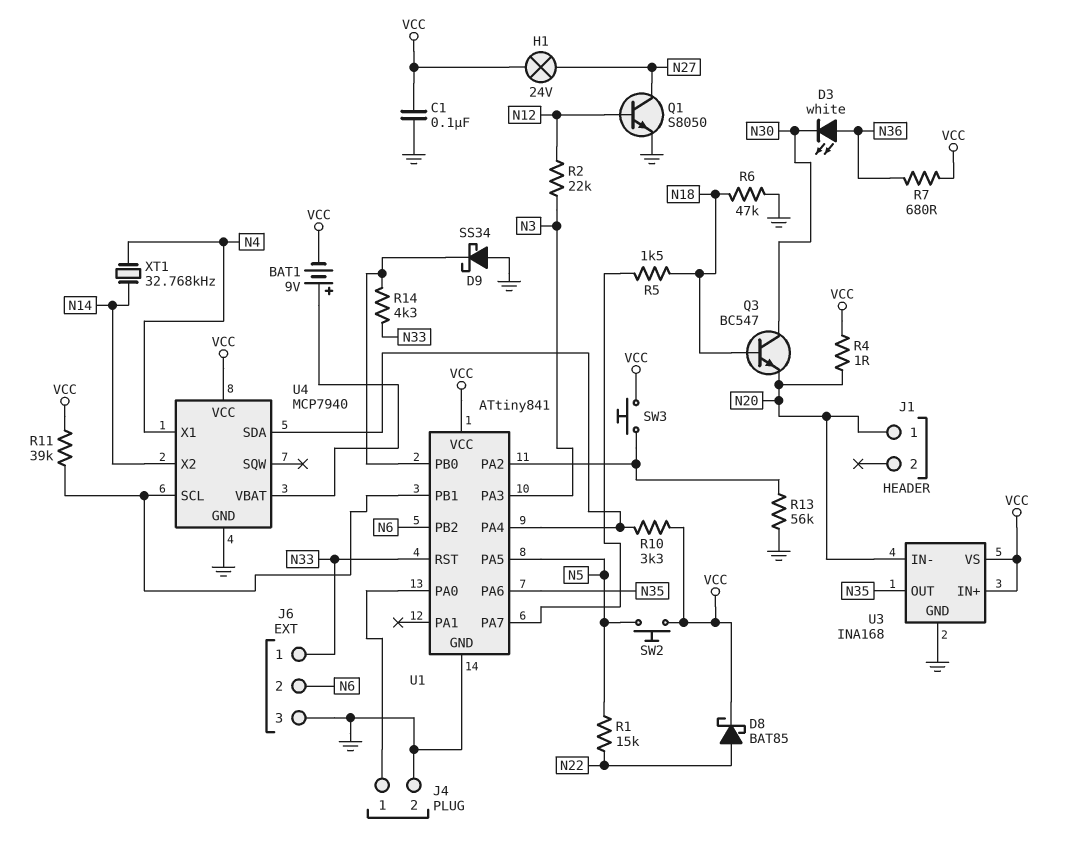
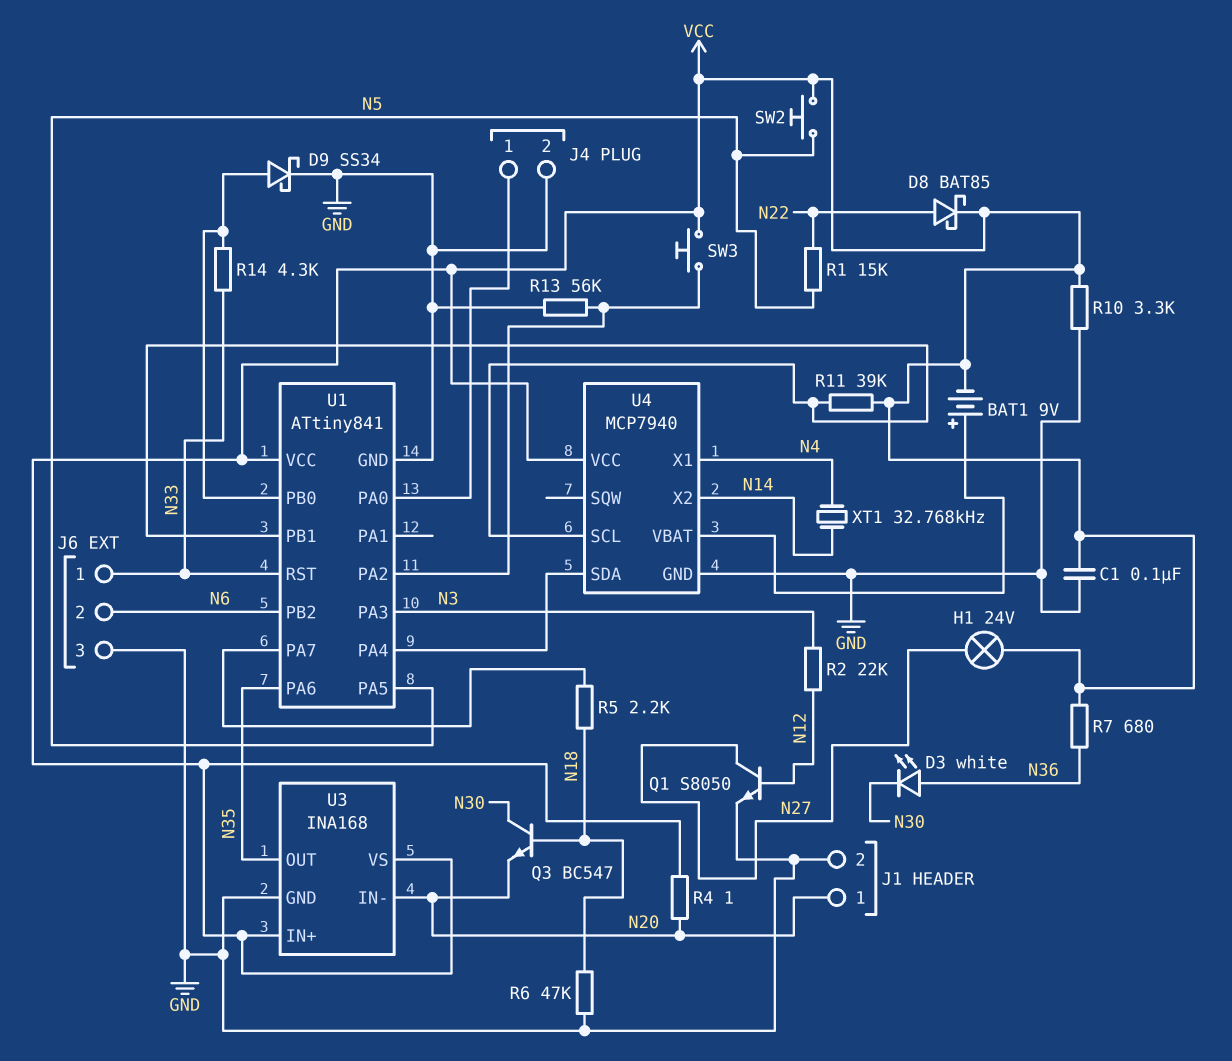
D9: schottky SS34 (A GND, K U1/PB0) -> schottky SS34 (A U1/PB0, K GND)
J1 pin 2: none -> GND
R5: 1.5k (N18, U1/PA7) -> 2.2k (N18, U1/PA7)
R10: 3.3k (U1/PA4, VCC) -> 3.3k (GND, VCC)

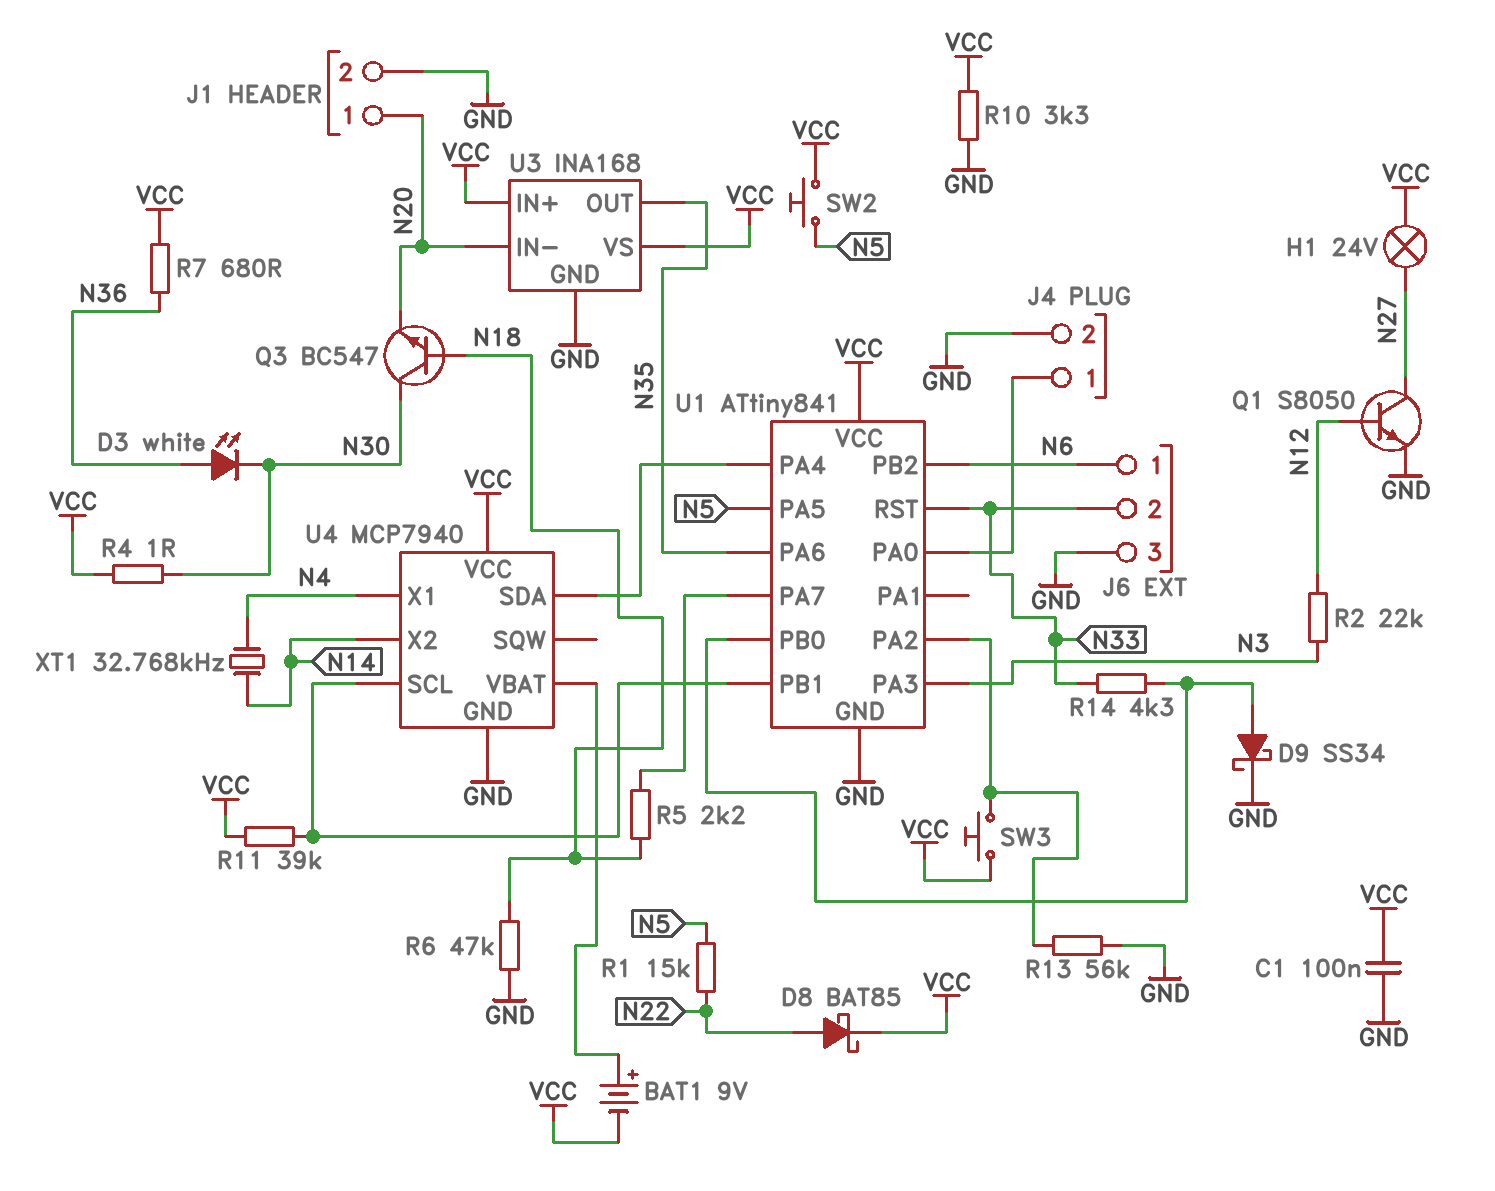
J6 pin 1: N33 -> N6
J6 pin 2: N6 -> N33
R4: 1 (N20, VCC) -> 1 (N30, VCC)

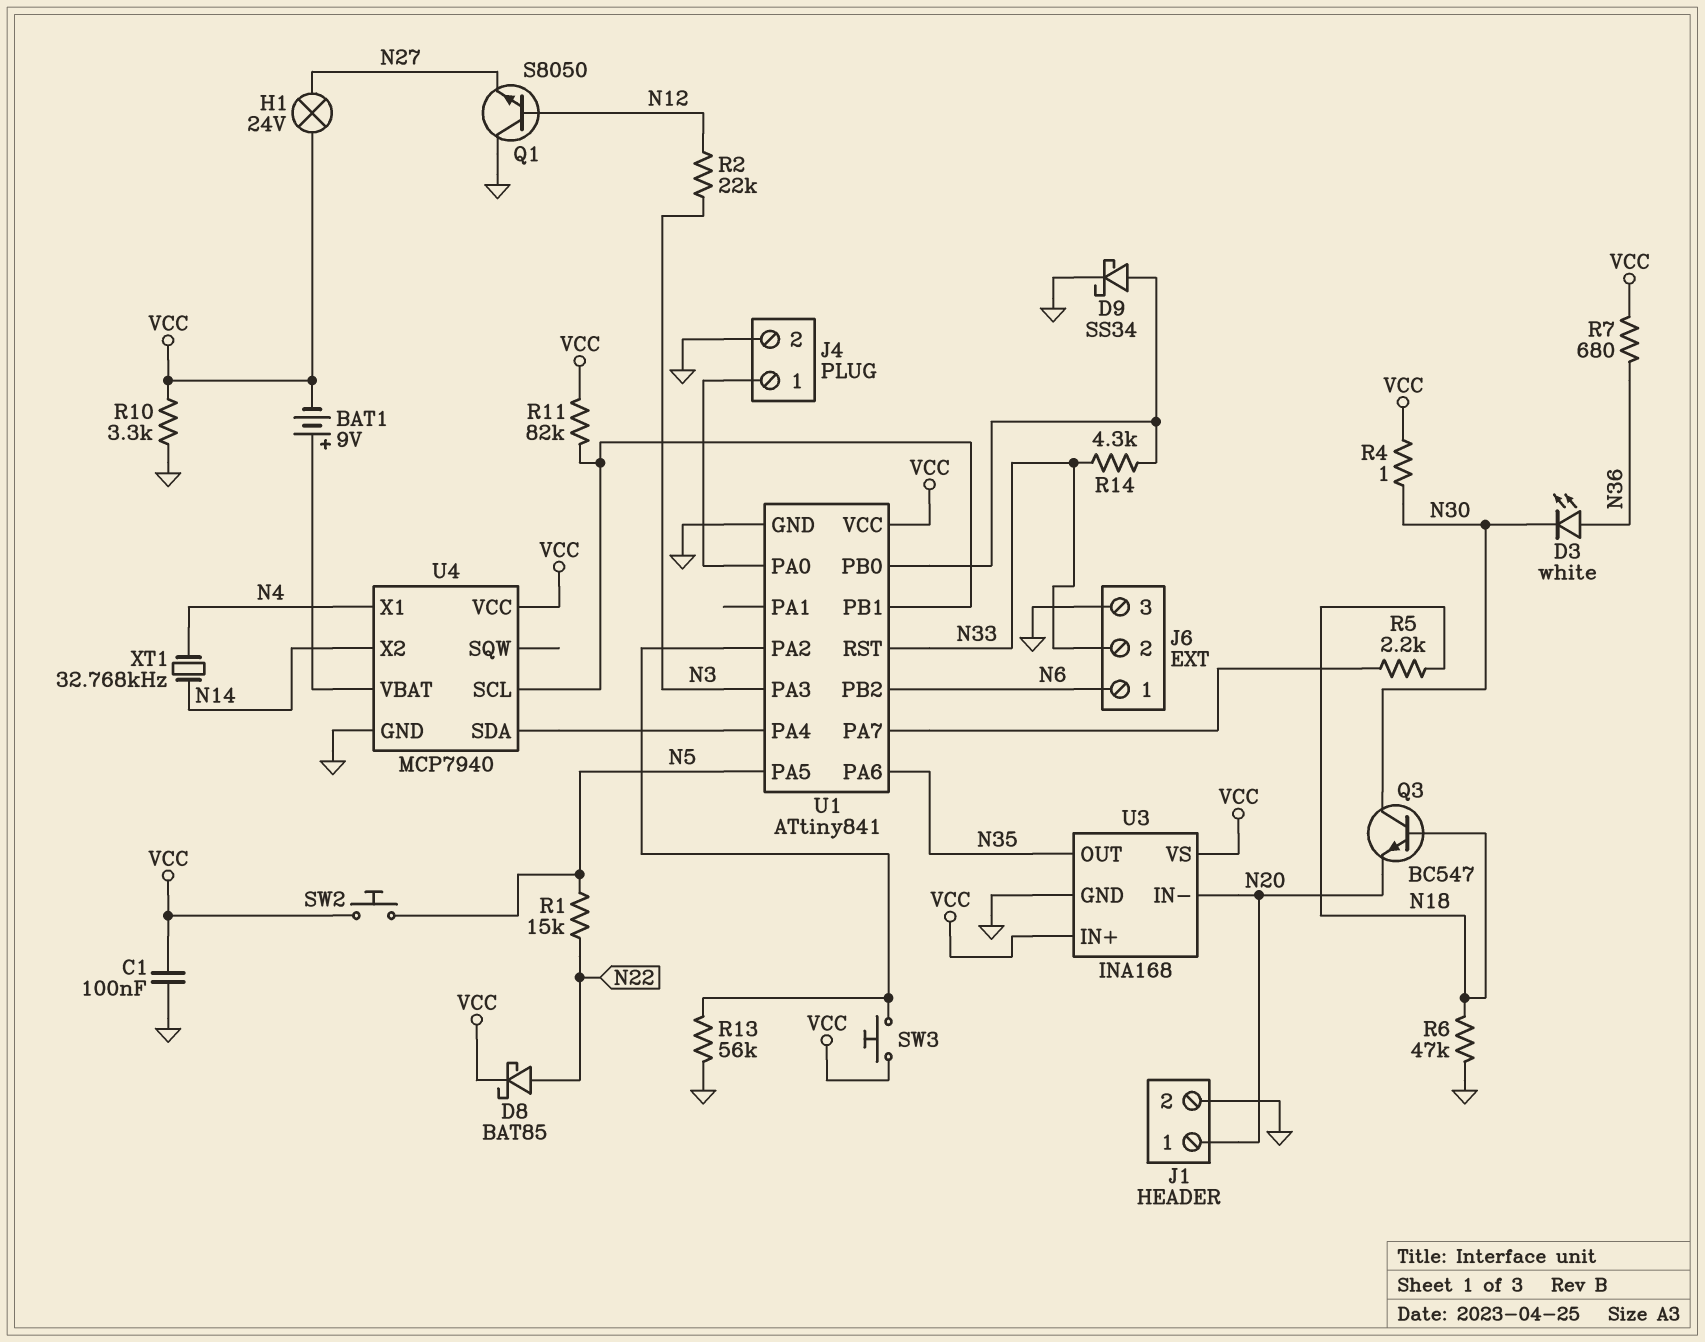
Q1: NPN S8050 (B N12, C N27, E GND) -> NPN S8050 (B N12, C GND, E N27)
R11: 39k (U1/PB1, VCC) -> 82k (U1/PB1, VCC)

